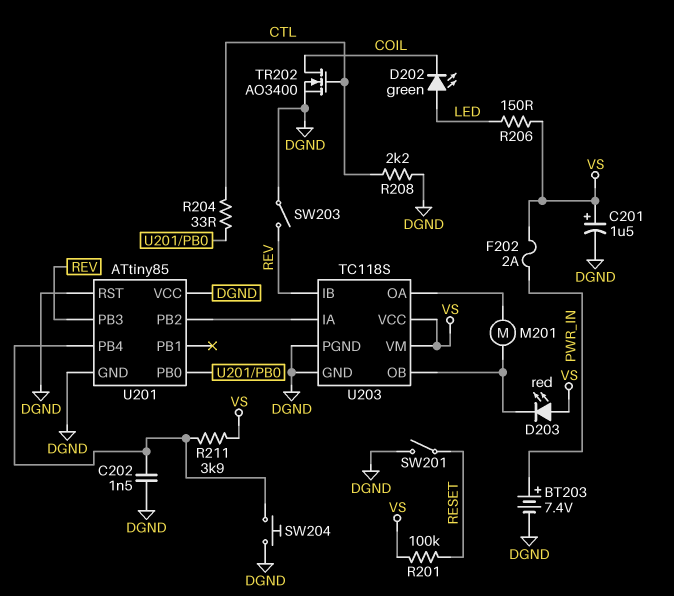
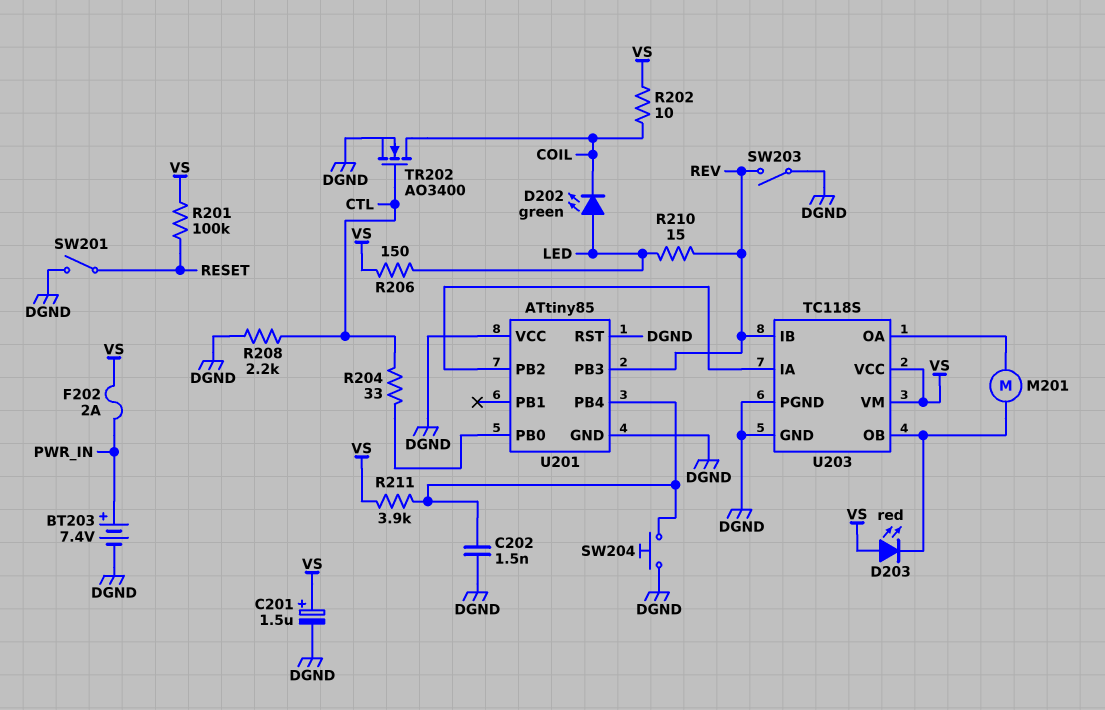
R202: none -> 10 (COIL, VS)
R210: none -> 15 (LED, REV)

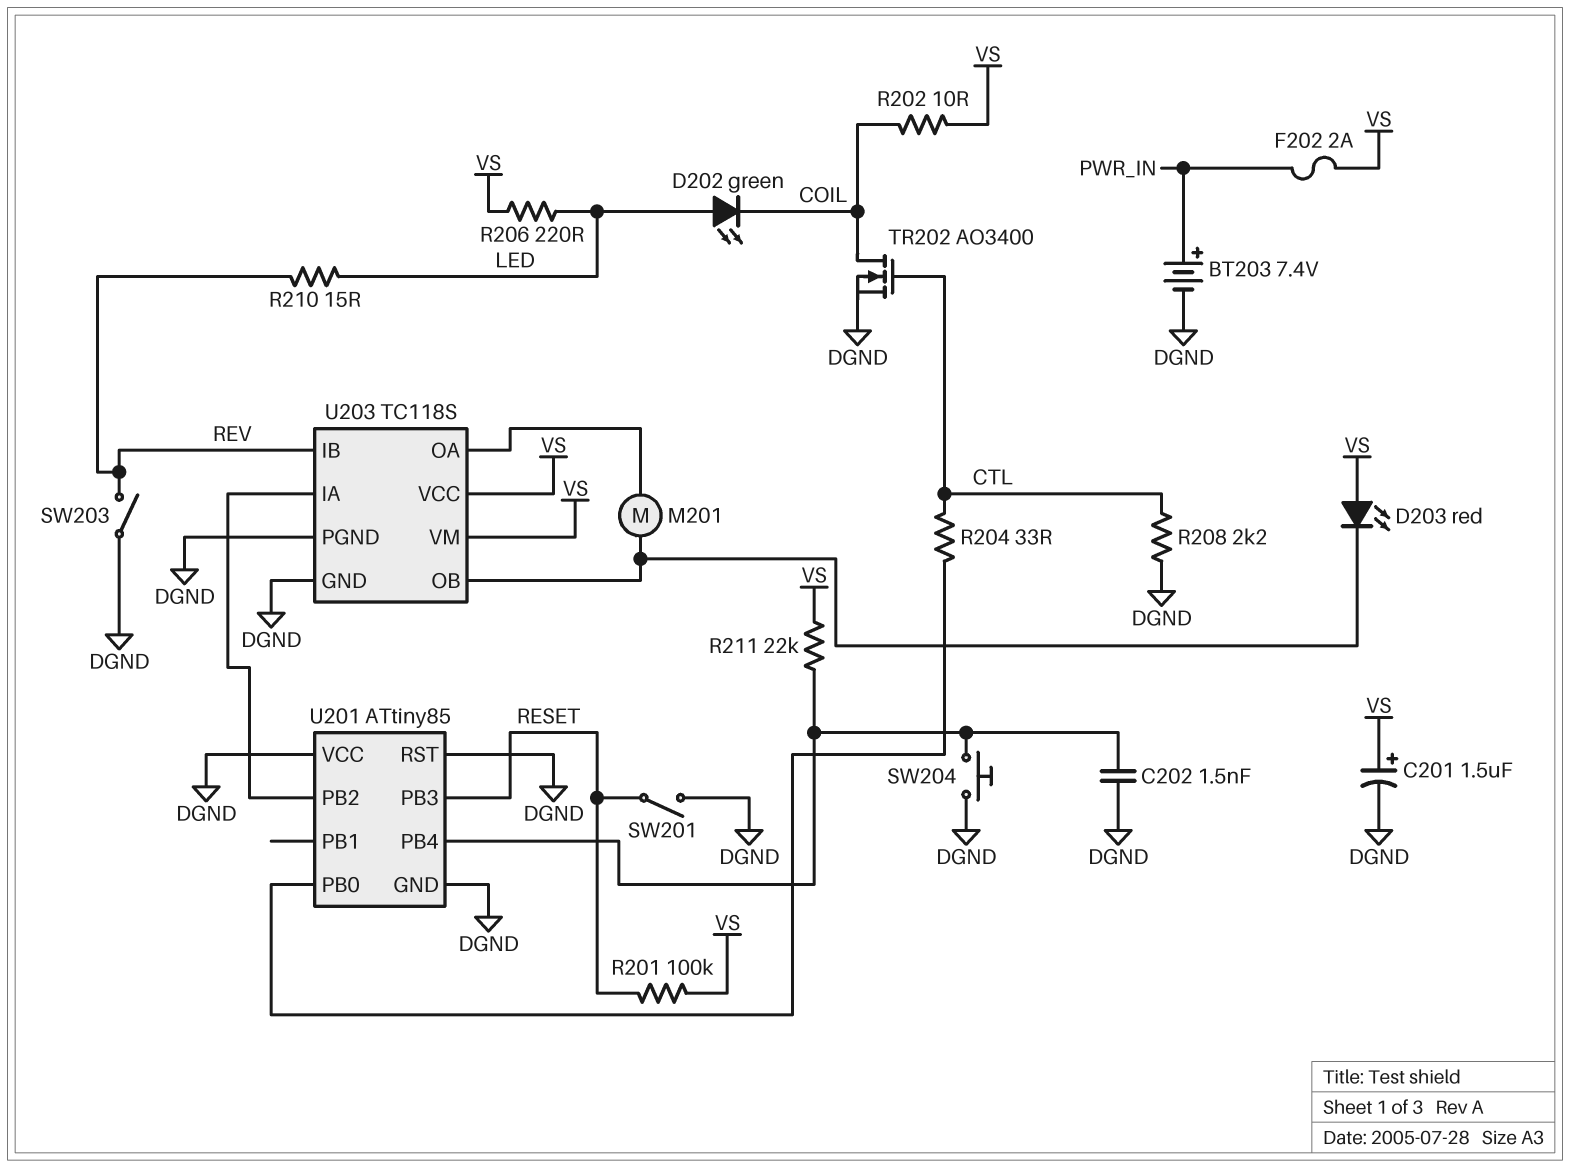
R206: 150 (LED, VS) -> 220 (LED, VS)
R211: 3.9k (U201/PB4, VS) -> 22k (U201/PB4, VS)
U201 pin PB3: REV -> RESET

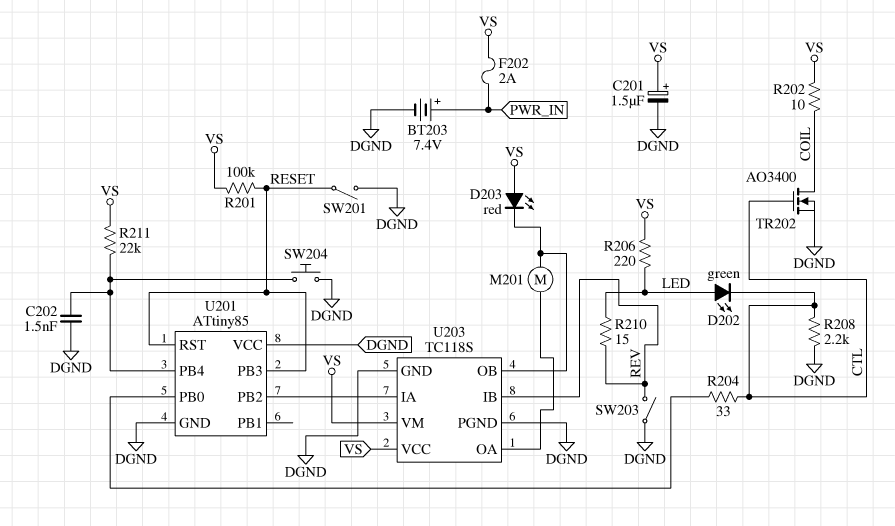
D202: LED green (A LED, K COIL) -> LED green (A LED, K CTL)
U201 pin RST: DGND -> RESET

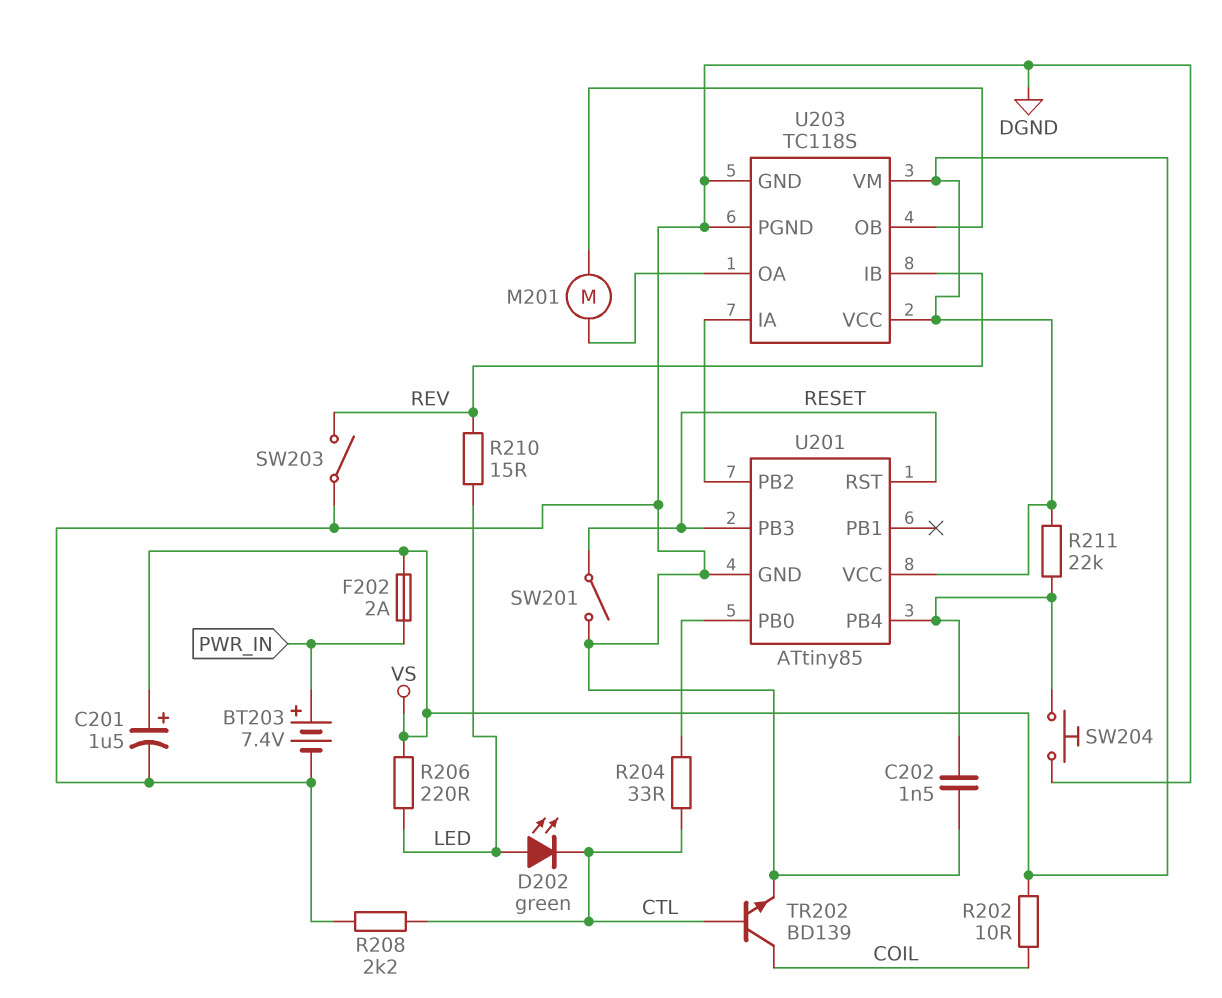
D203: LED red (A VS, K U203/OB) -> none
R201: 100k (RESET, VS) -> none
TR202: NMOS AO3400 (G CTL, D COIL, S DGND) -> NPN BD139 (B CTL, C COIL, E DGND)
U201 pin VCC: DGND -> VS

